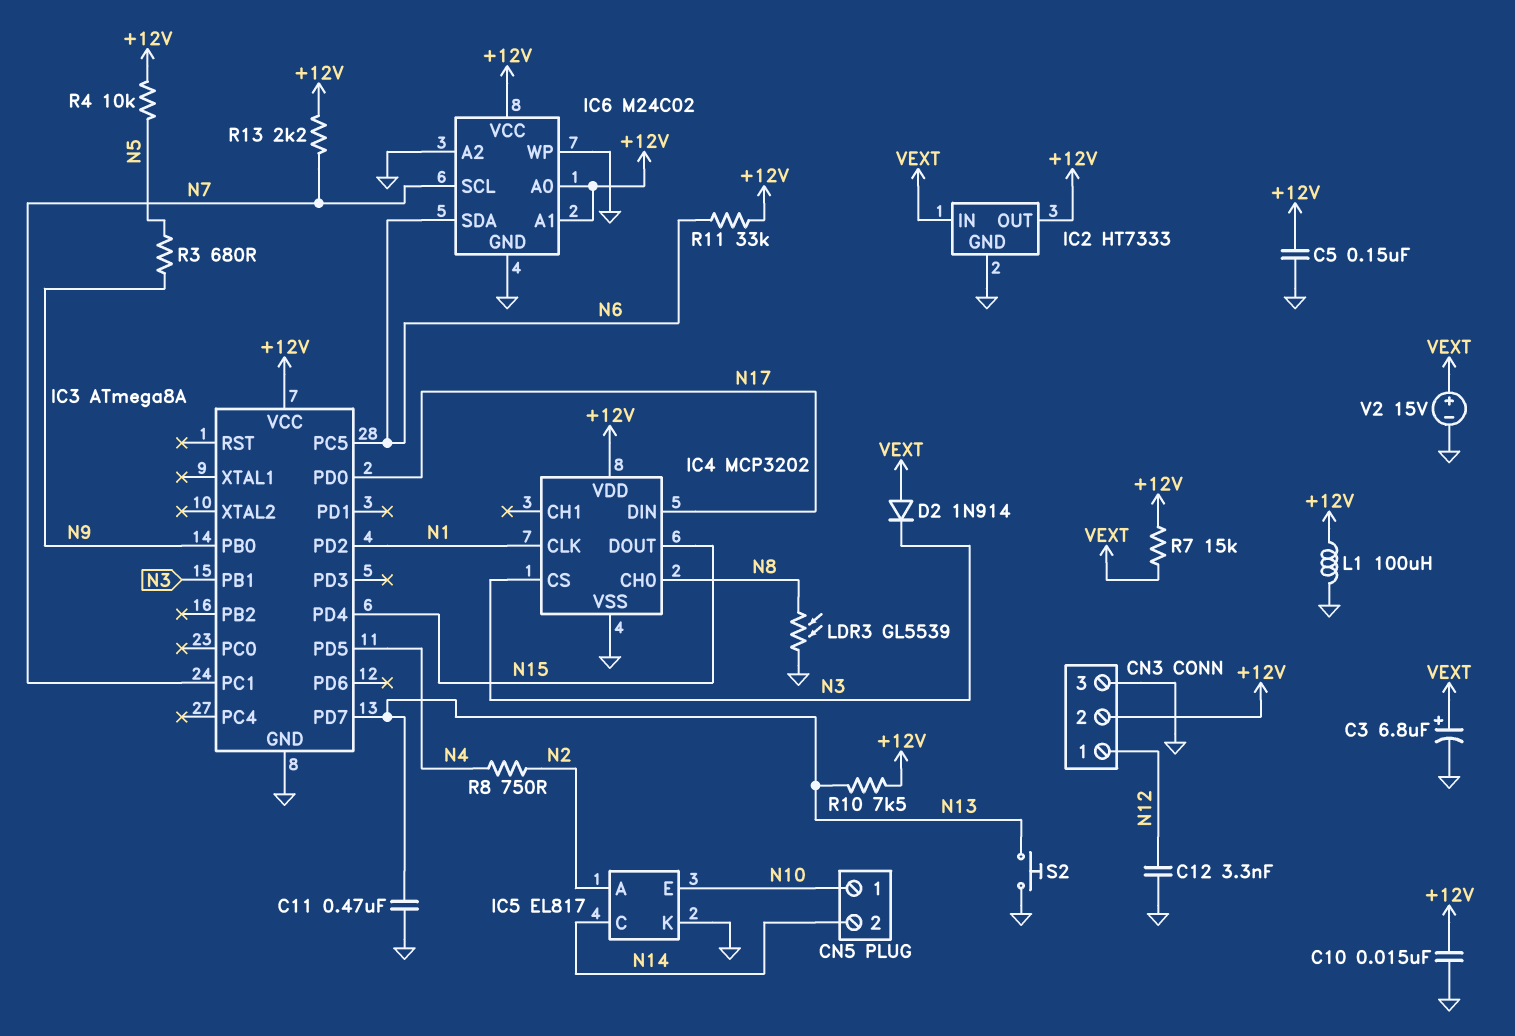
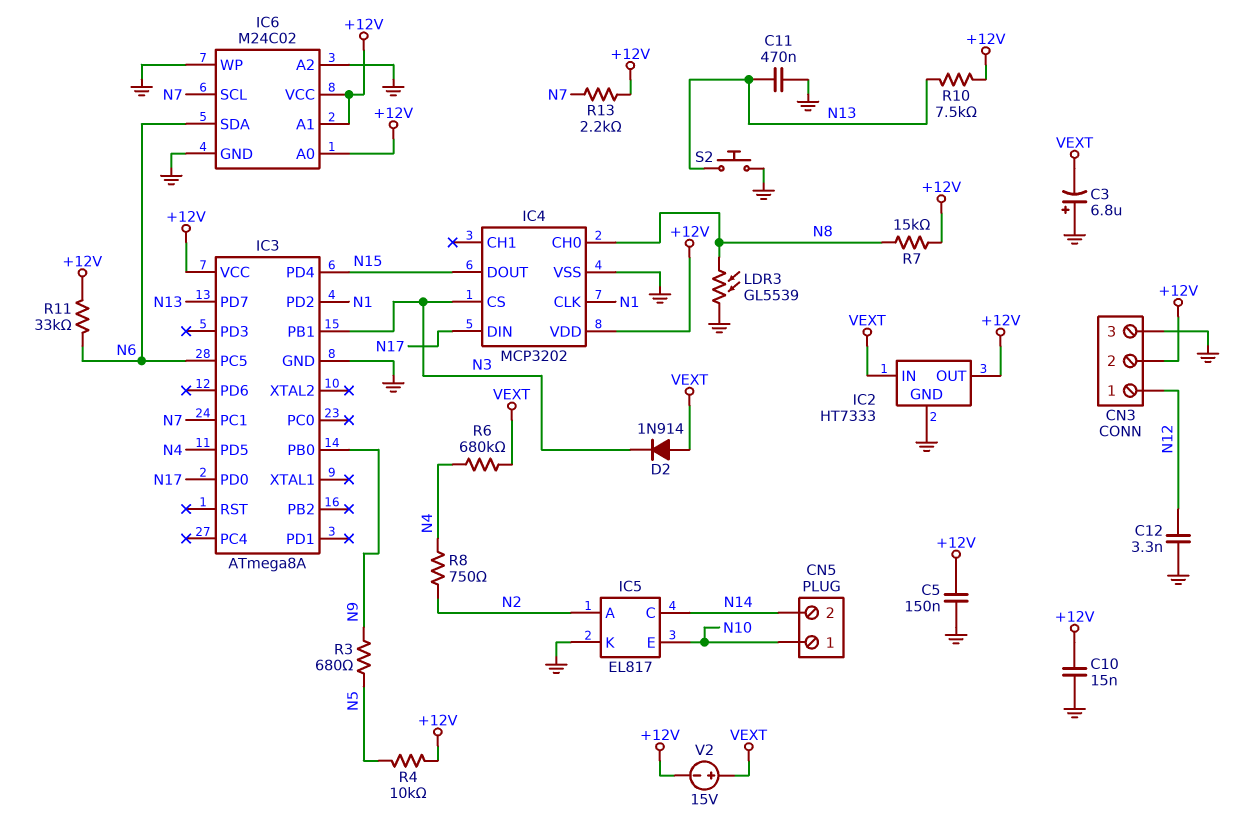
C3: 6.8uF (plus VEXT, minus GND) -> 6.8uF (plus GND, minus VEXT)
L1: 100uH (+12V, GND) -> none
R6: none -> 680k (N4, VEXT)
R7: 15k (+12V, VEXT) -> 15k (+12V, N8)
V2: 15V (plus VEXT, minus GND) -> 15V (plus VEXT, minus +12V)

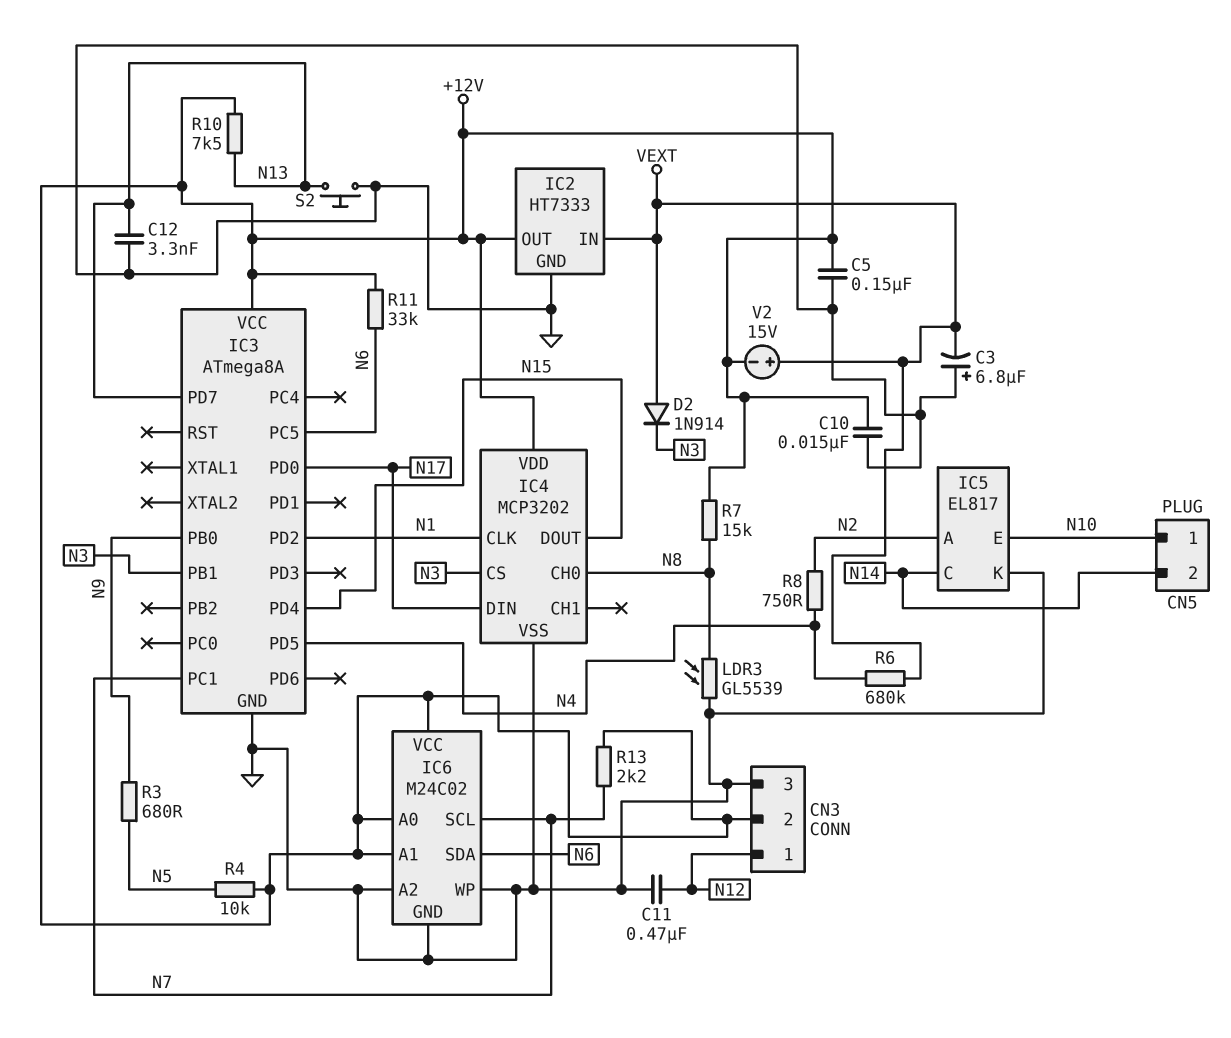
C11: 470nF (GND, N13) -> 470nF (GND, N12)
C12: 3.3nF (GND, N12) -> 3.3nF (GND, N13)

